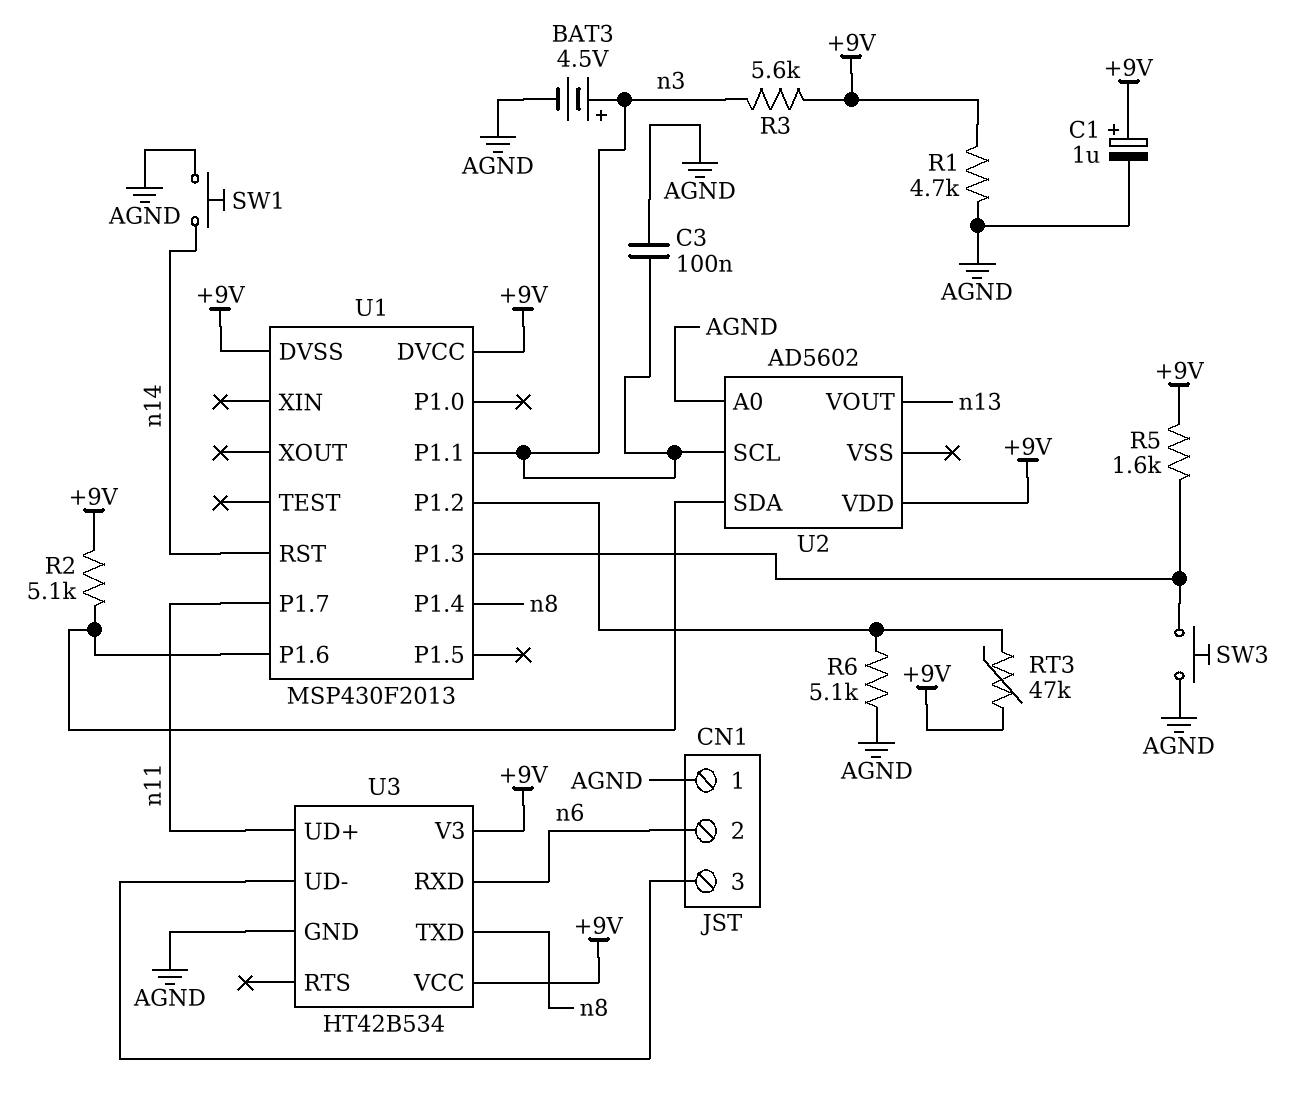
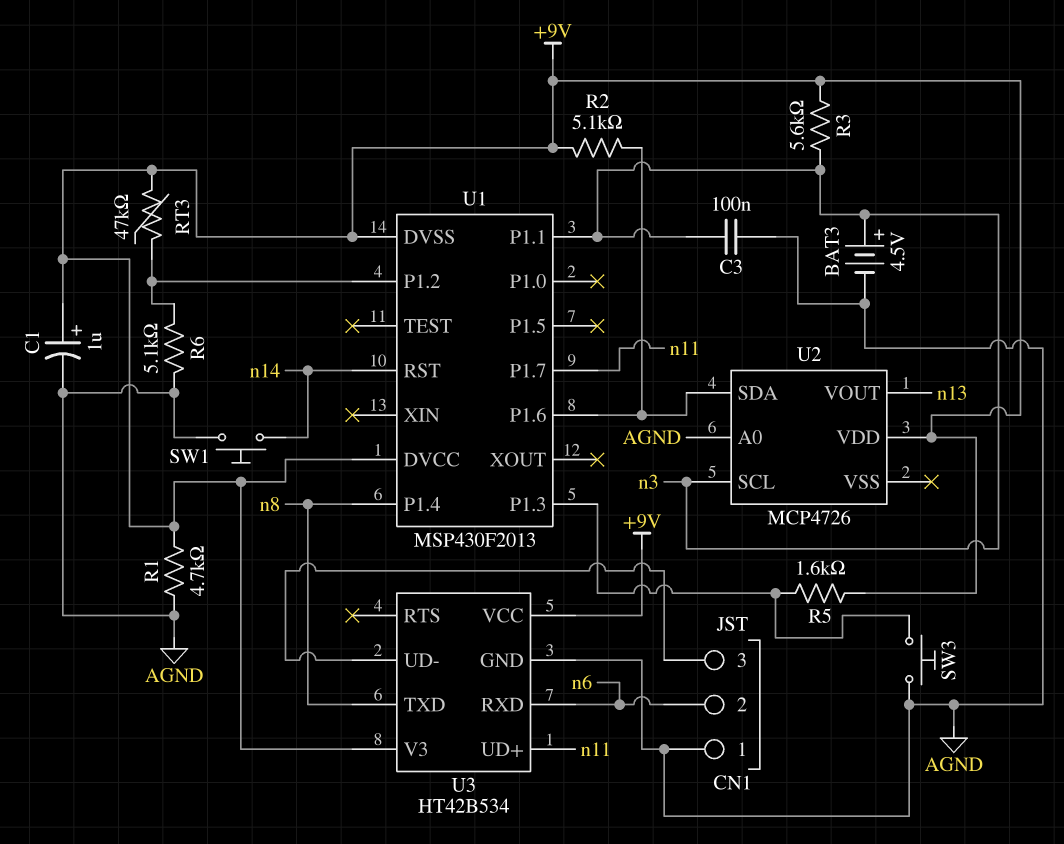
U2: AD5602 -> MCP4726

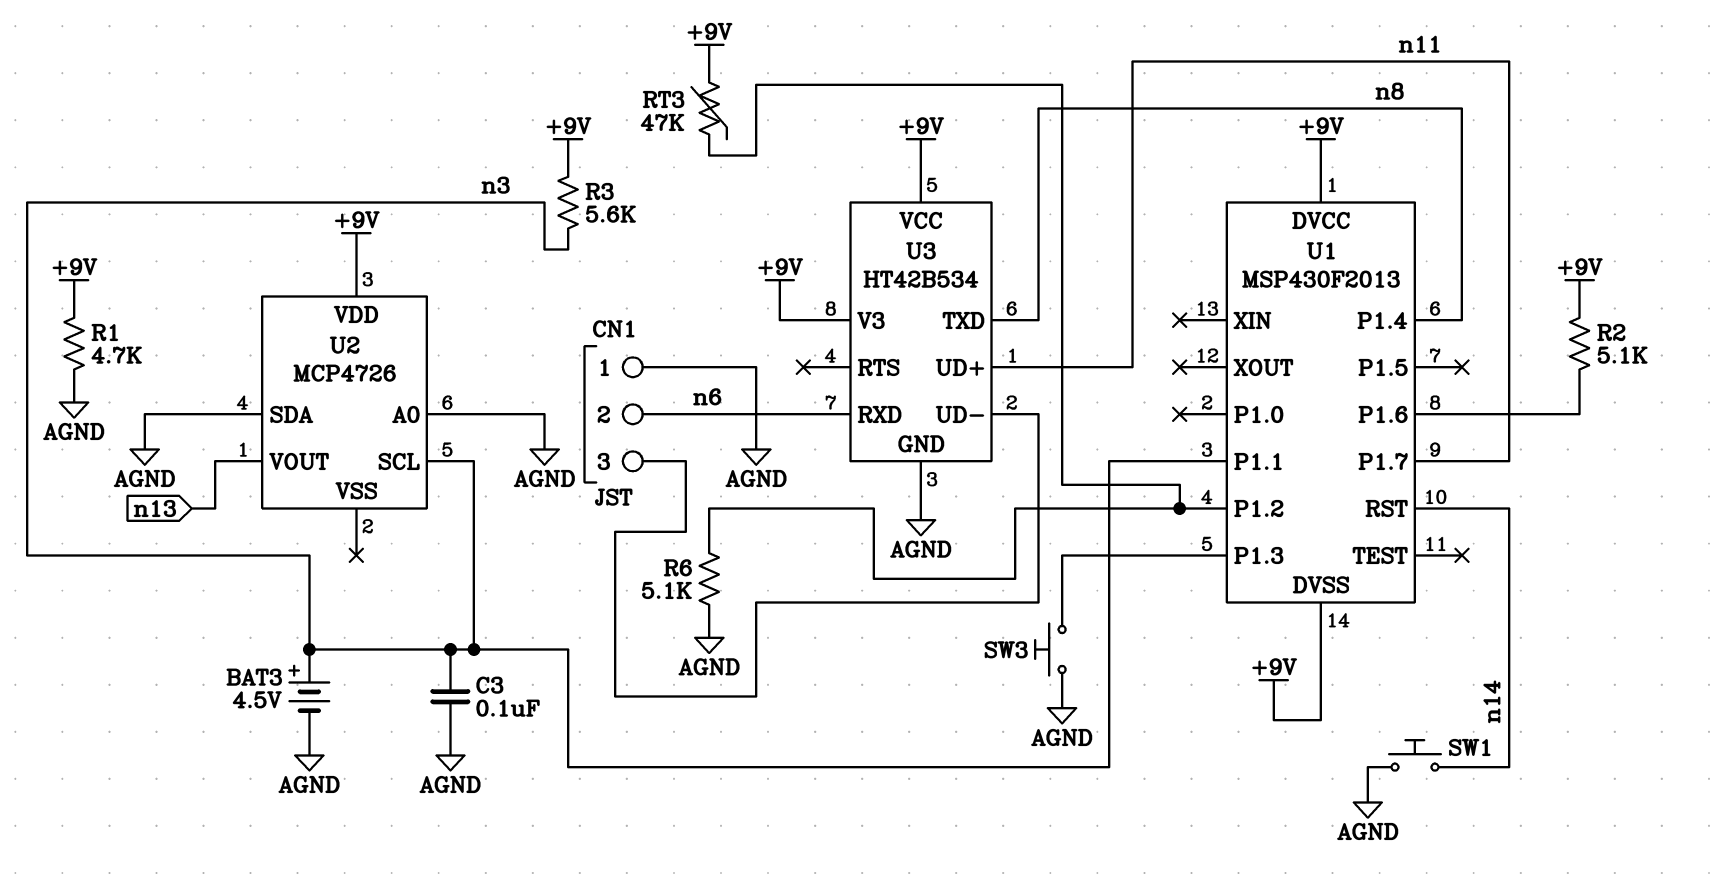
C1: 1uF (plus +9V, minus AGND) -> none
R5: 1.6k (+9V, U1/P1.3) -> none
U2 pin SDA: U1/P1.6 -> AGND

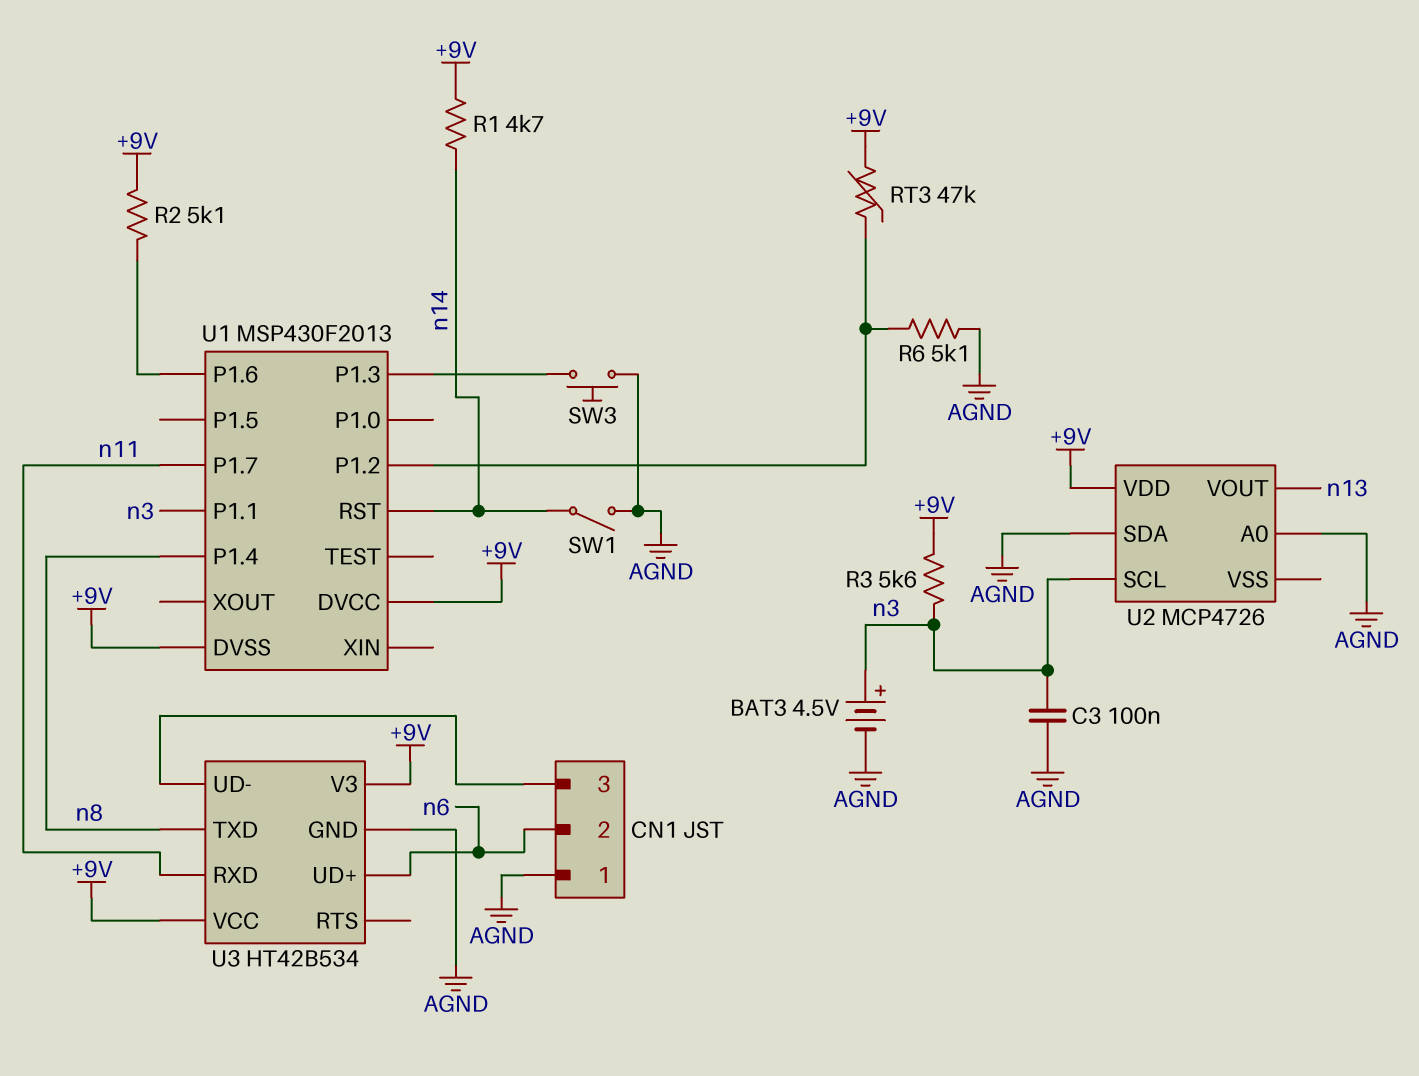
R1: 4.7k (+9V, AGND) -> 4.7k (+9V, n14)
SW1: button (AGND, n14) -> switch (AGND, n14)
U3 pin RXD: n6 -> n11
U3 pin UD+: n11 -> n6

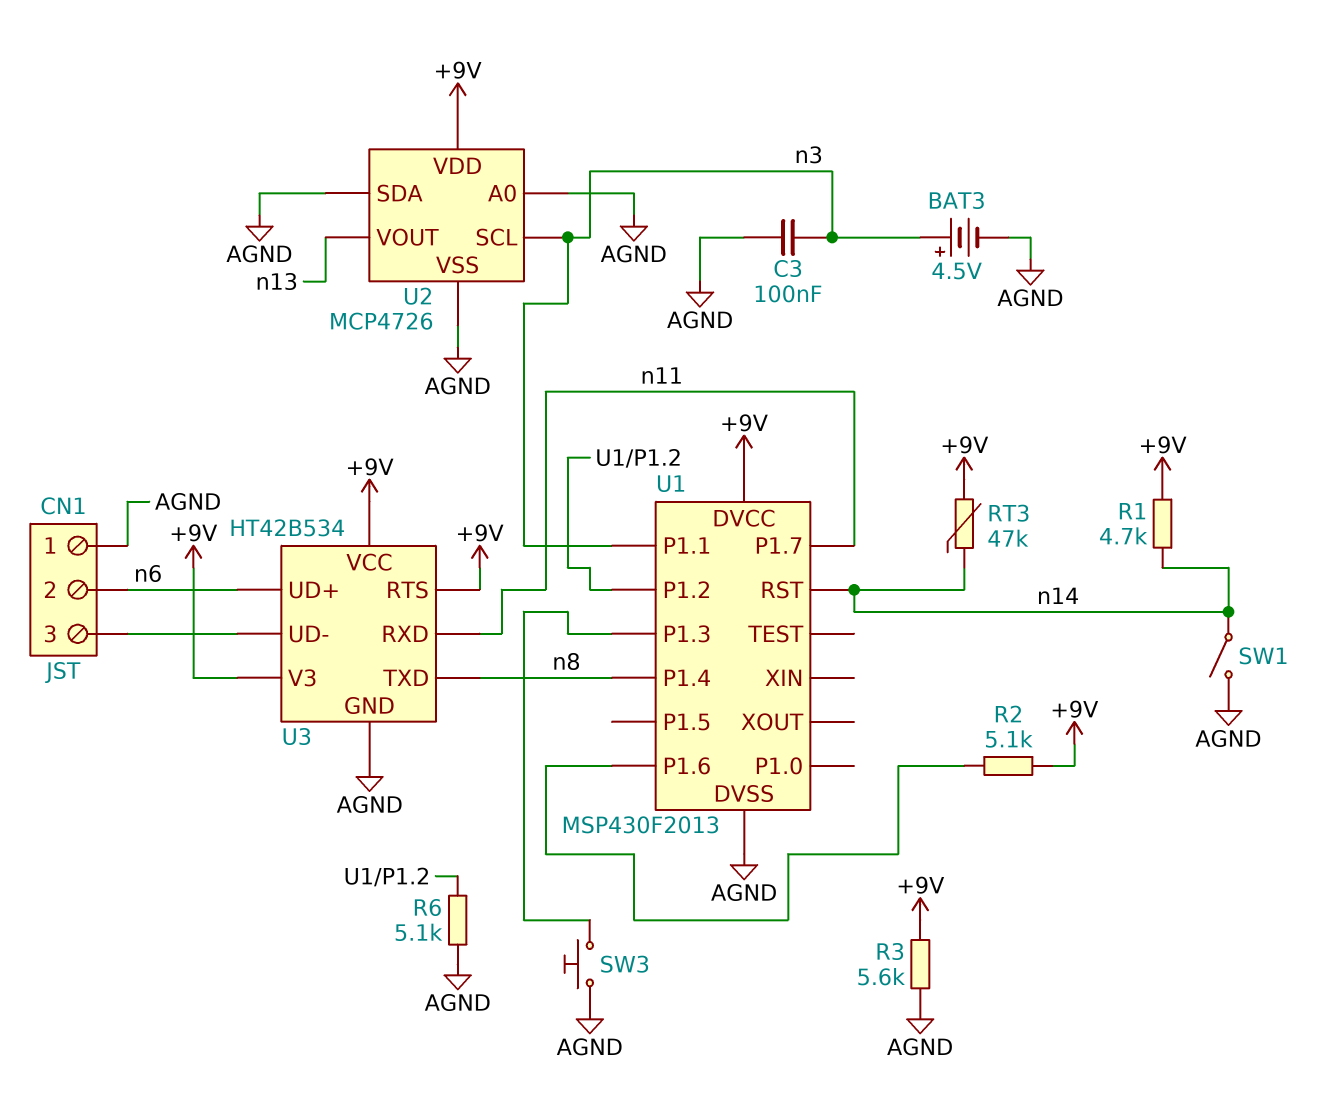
R3: 5.6k (+9V, n3) -> 5.6k (+9V, AGND)
RT3: 47k (+9V, U1/P1.2) -> 47k (+9V, n14)
U1 pin DVSS: +9V -> AGND
U2 pin VSS: none -> AGND
U3 pin RTS: none -> +9V

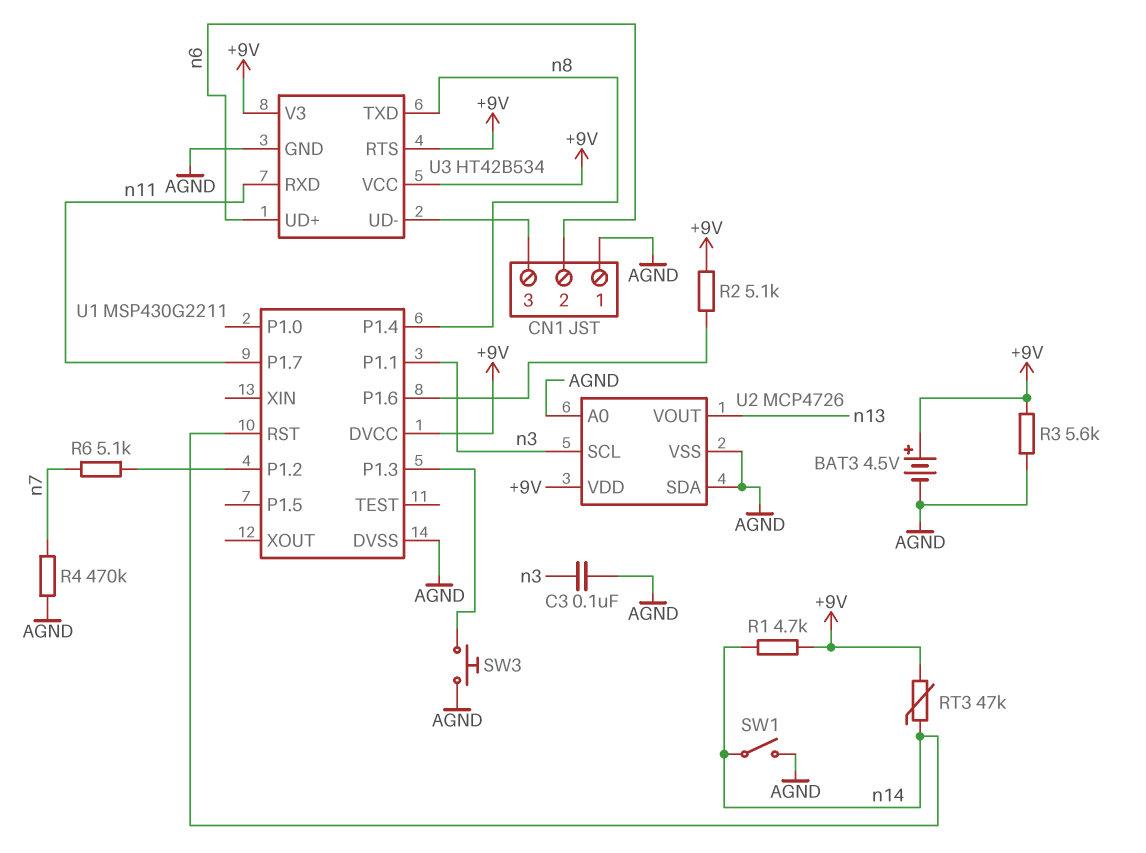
BAT3: 4.5V (plus n3, minus AGND) -> 4.5V (plus +9V, minus AGND)
R4: none -> 470k (AGND, n7)
R6: 5.1k (AGND, U1/P1.2) -> 5.1k (U1/P1.2, n7)
U1: MSP430F2013 -> MSP430G2211

